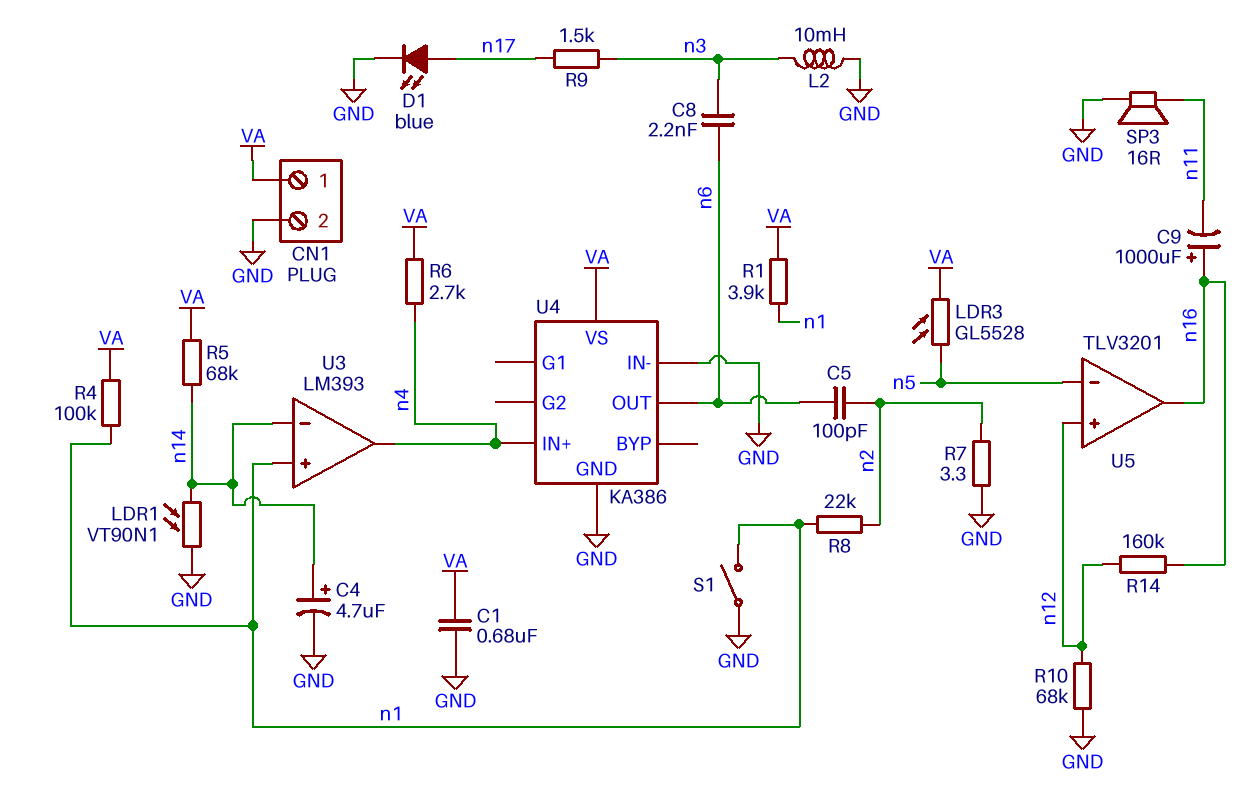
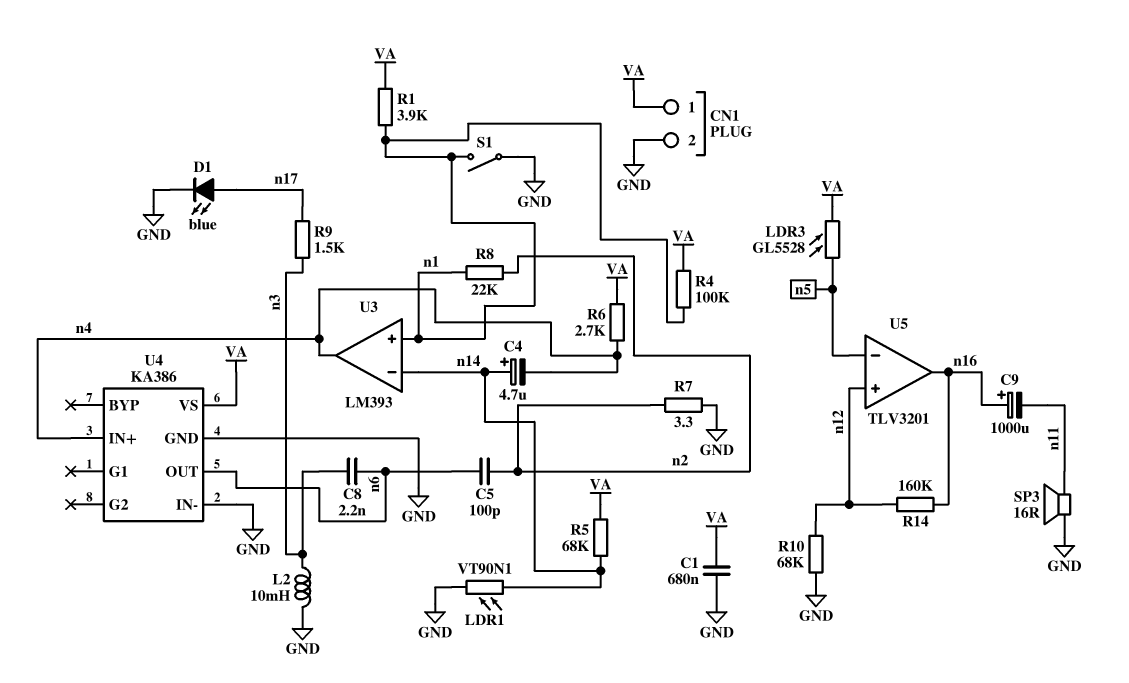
C4: 4.7uF (plus n14, minus GND) -> 4.7uF (plus n14, minus n4)

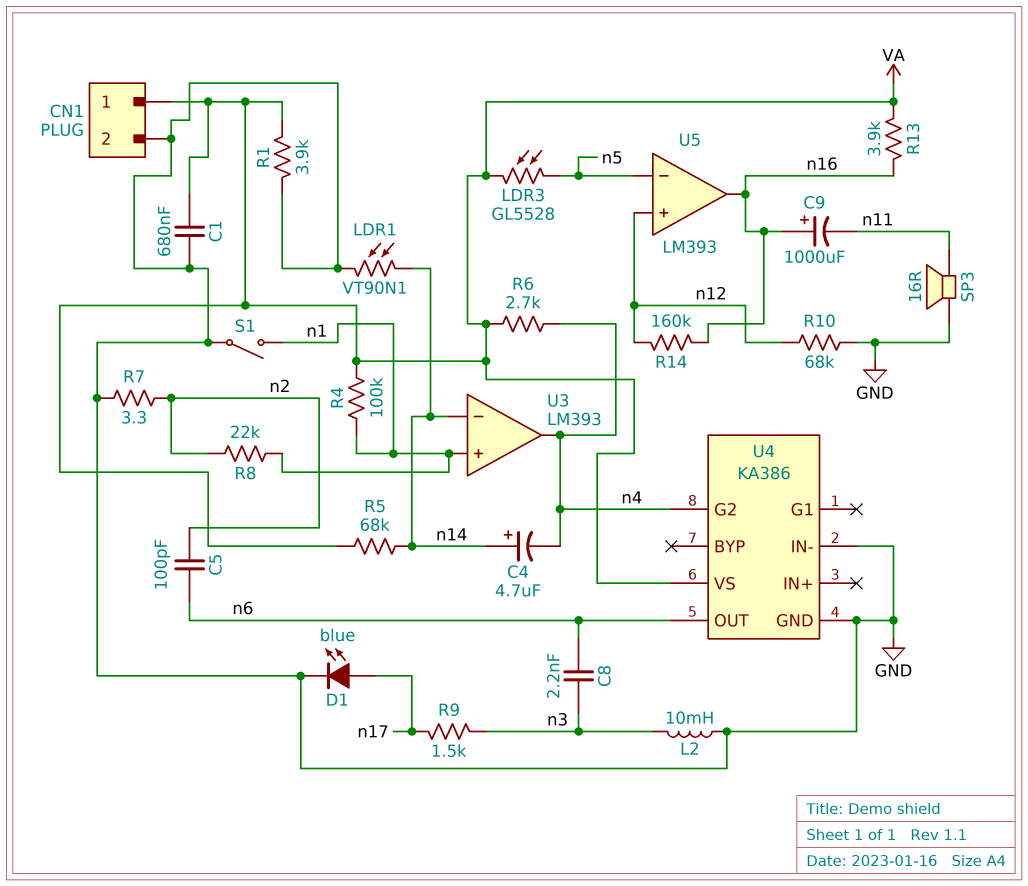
R1: 3.9k (VA, n1) -> 3.9k (GND, VA)
R13: none -> 3.9k (VA, n16)
U4 pin G2: none -> n4
U4 pin IN+: n4 -> none
U5: TLV3201 -> LM393

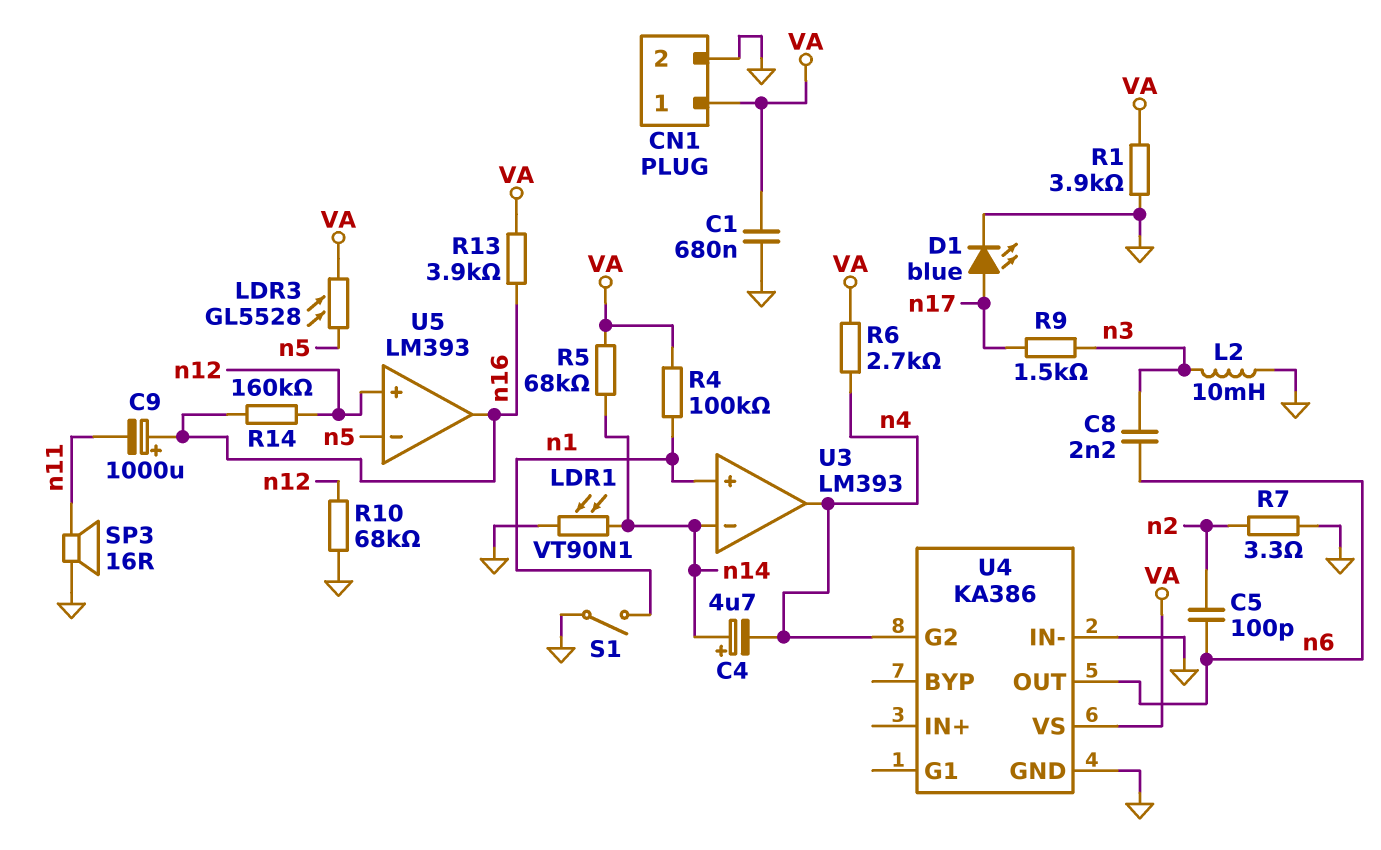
R8: 22k (n1, n2) -> none

